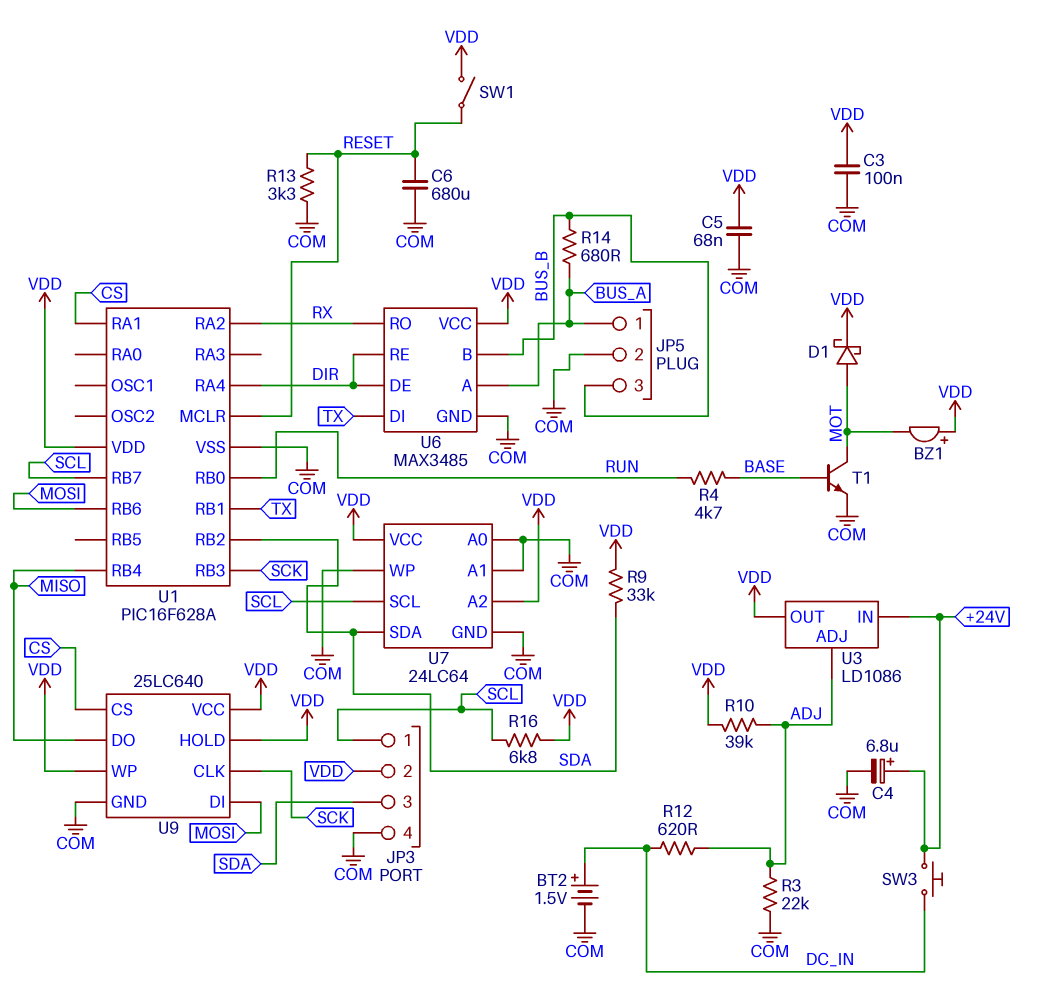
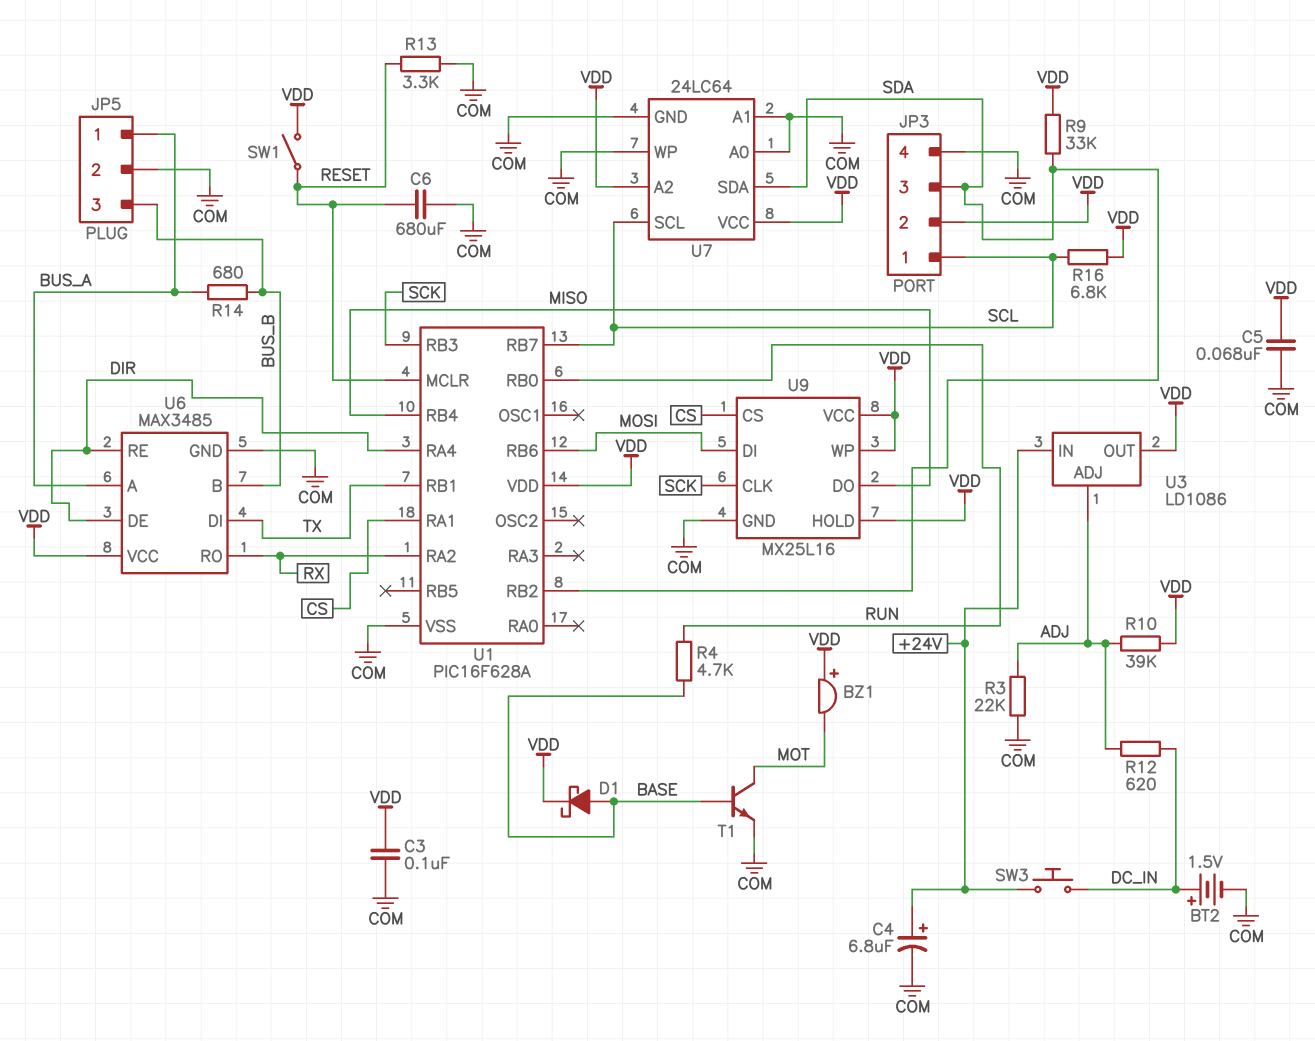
D1: schottky (A MOT, K VDD) -> schottky (A BASE, K VDD)
U9: 25LC640 -> MX25L16

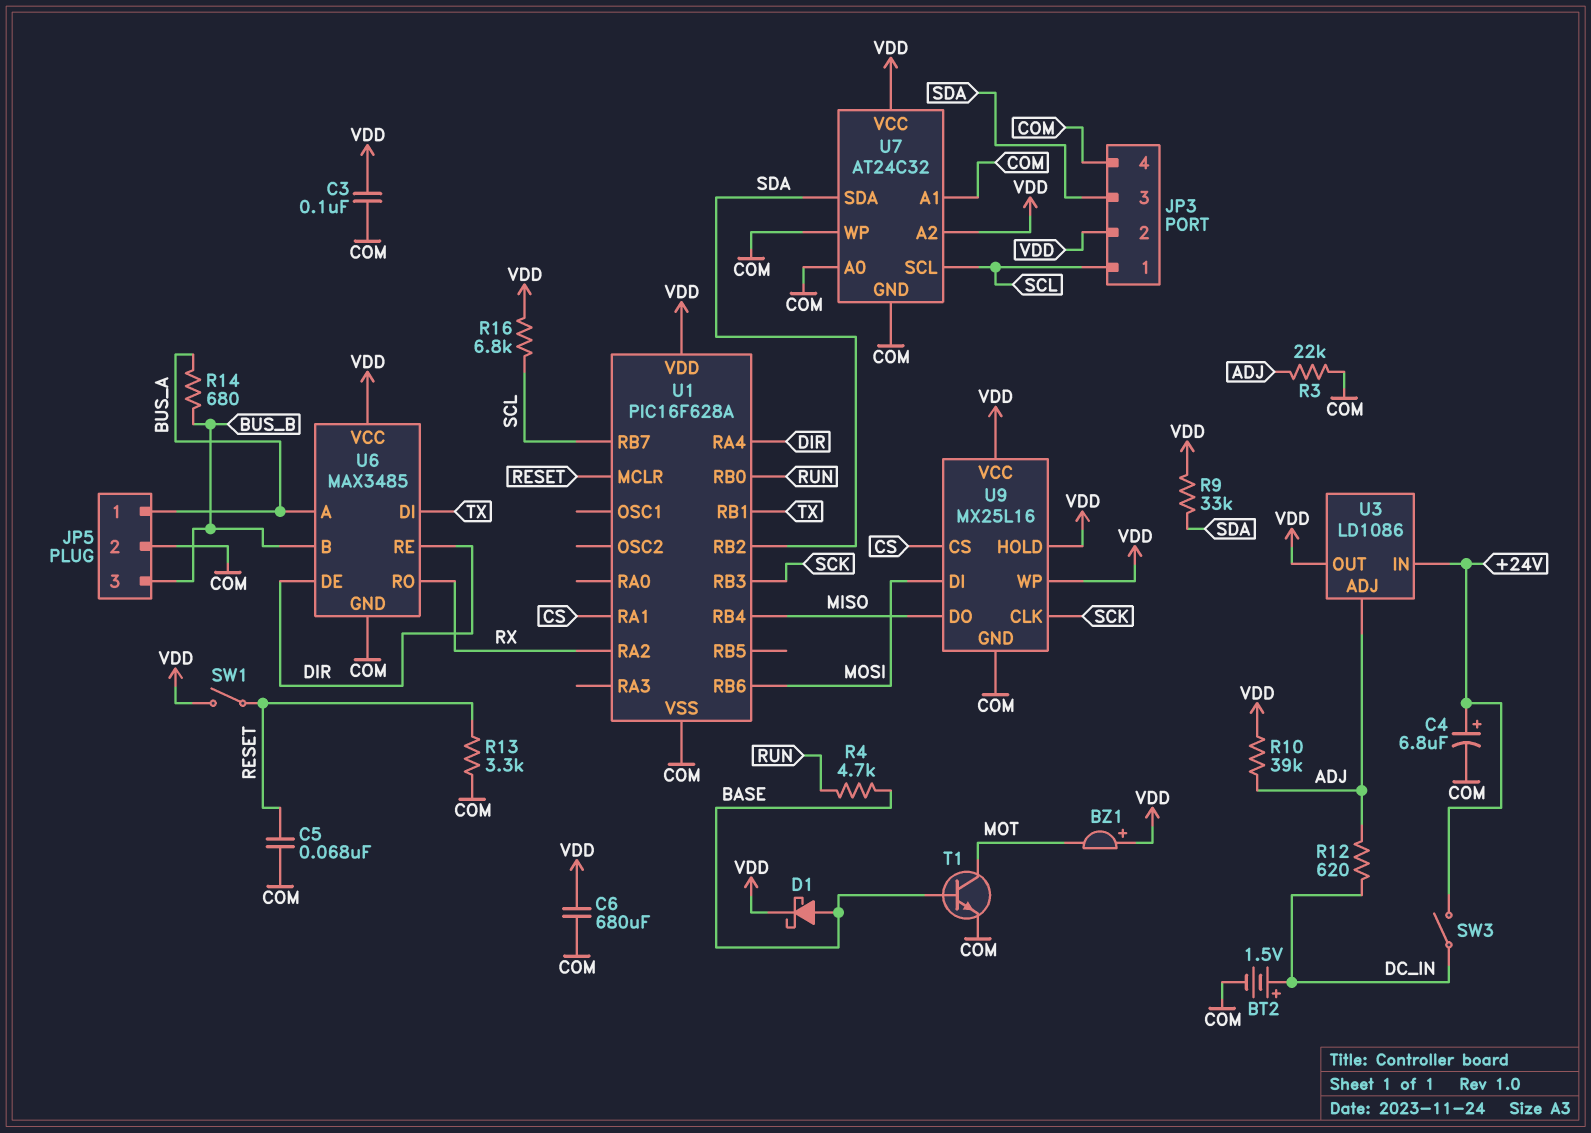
C5: 68nF (COM, VDD) -> 68nF (COM, RESET)
C6: 680uF (COM, RESET) -> 680uF (COM, VDD)
SW3: button (+24V, DC_IN) -> switch (+24V, DC_IN)
U7: 24LC64 -> AT24C32

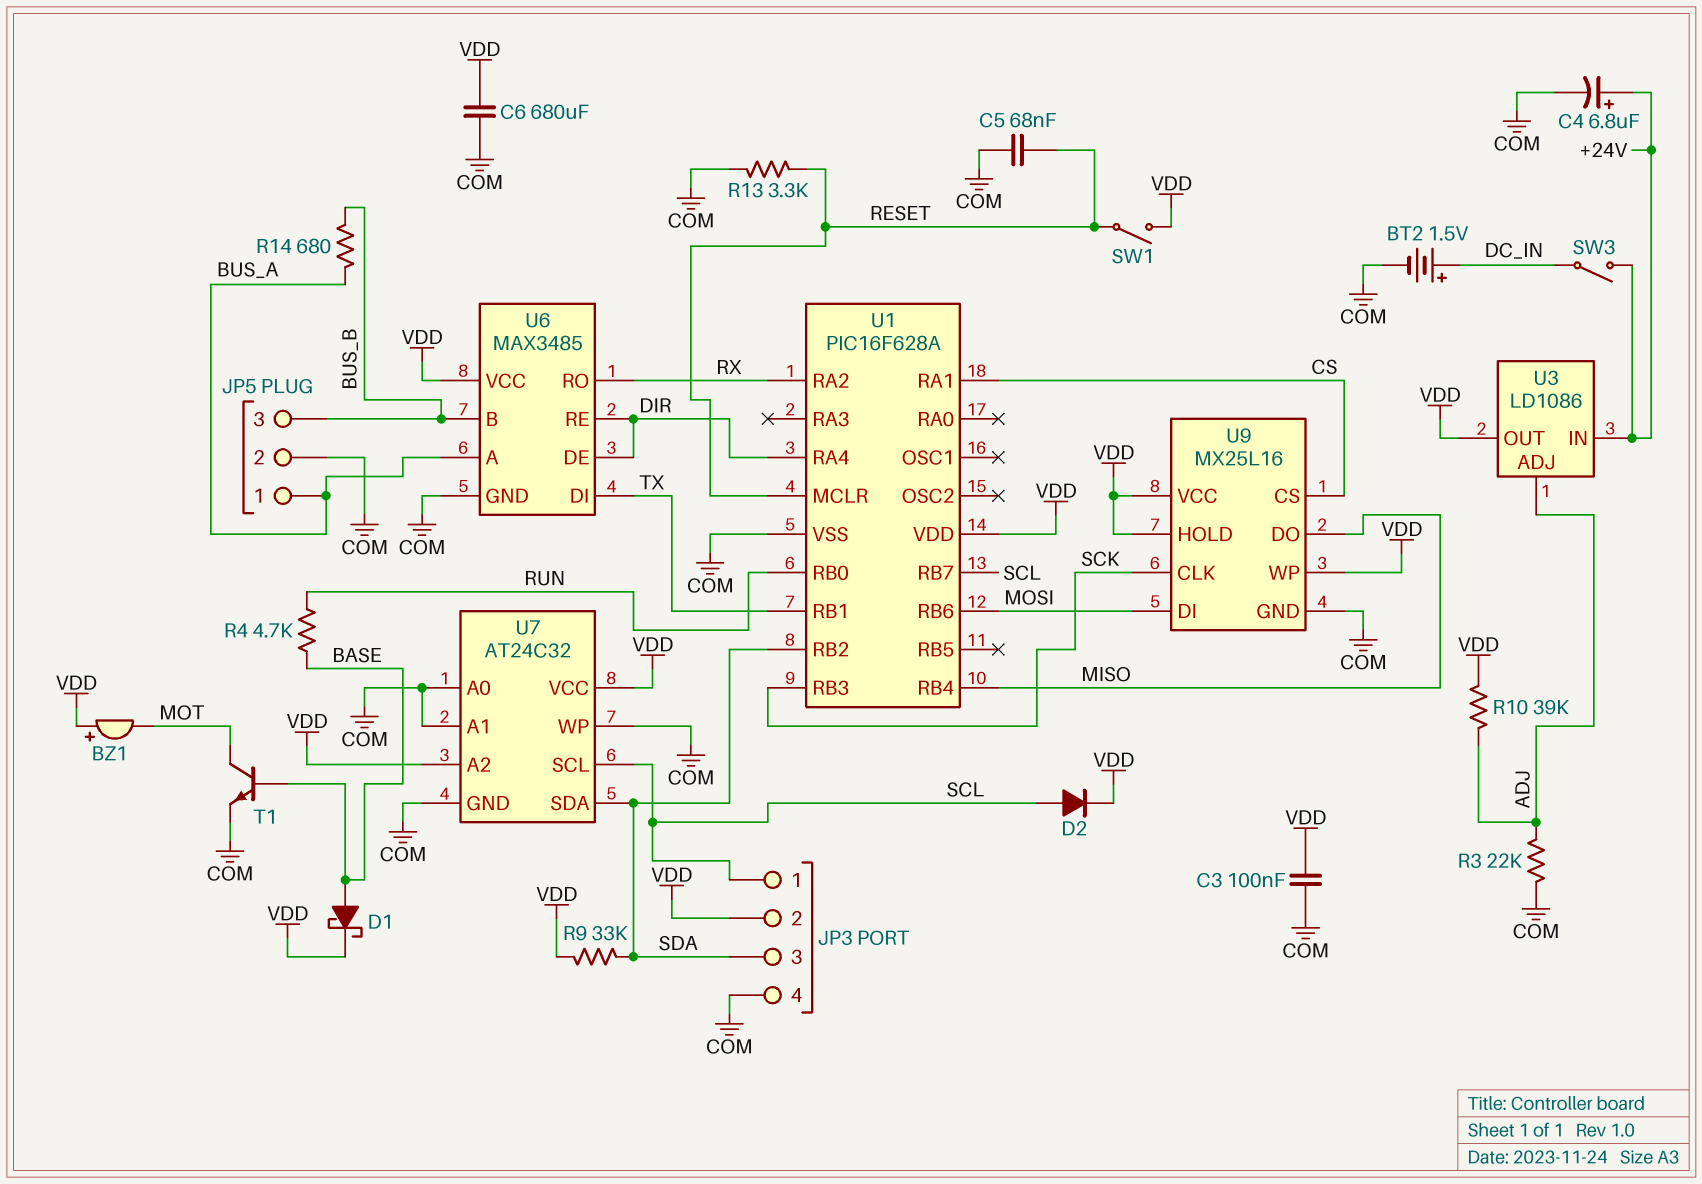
D2: none -> diode (A SCL, K VDD)
R12: 620 (ADJ, DC_IN) -> none
R16: 6.8k (SCL, VDD) -> none

